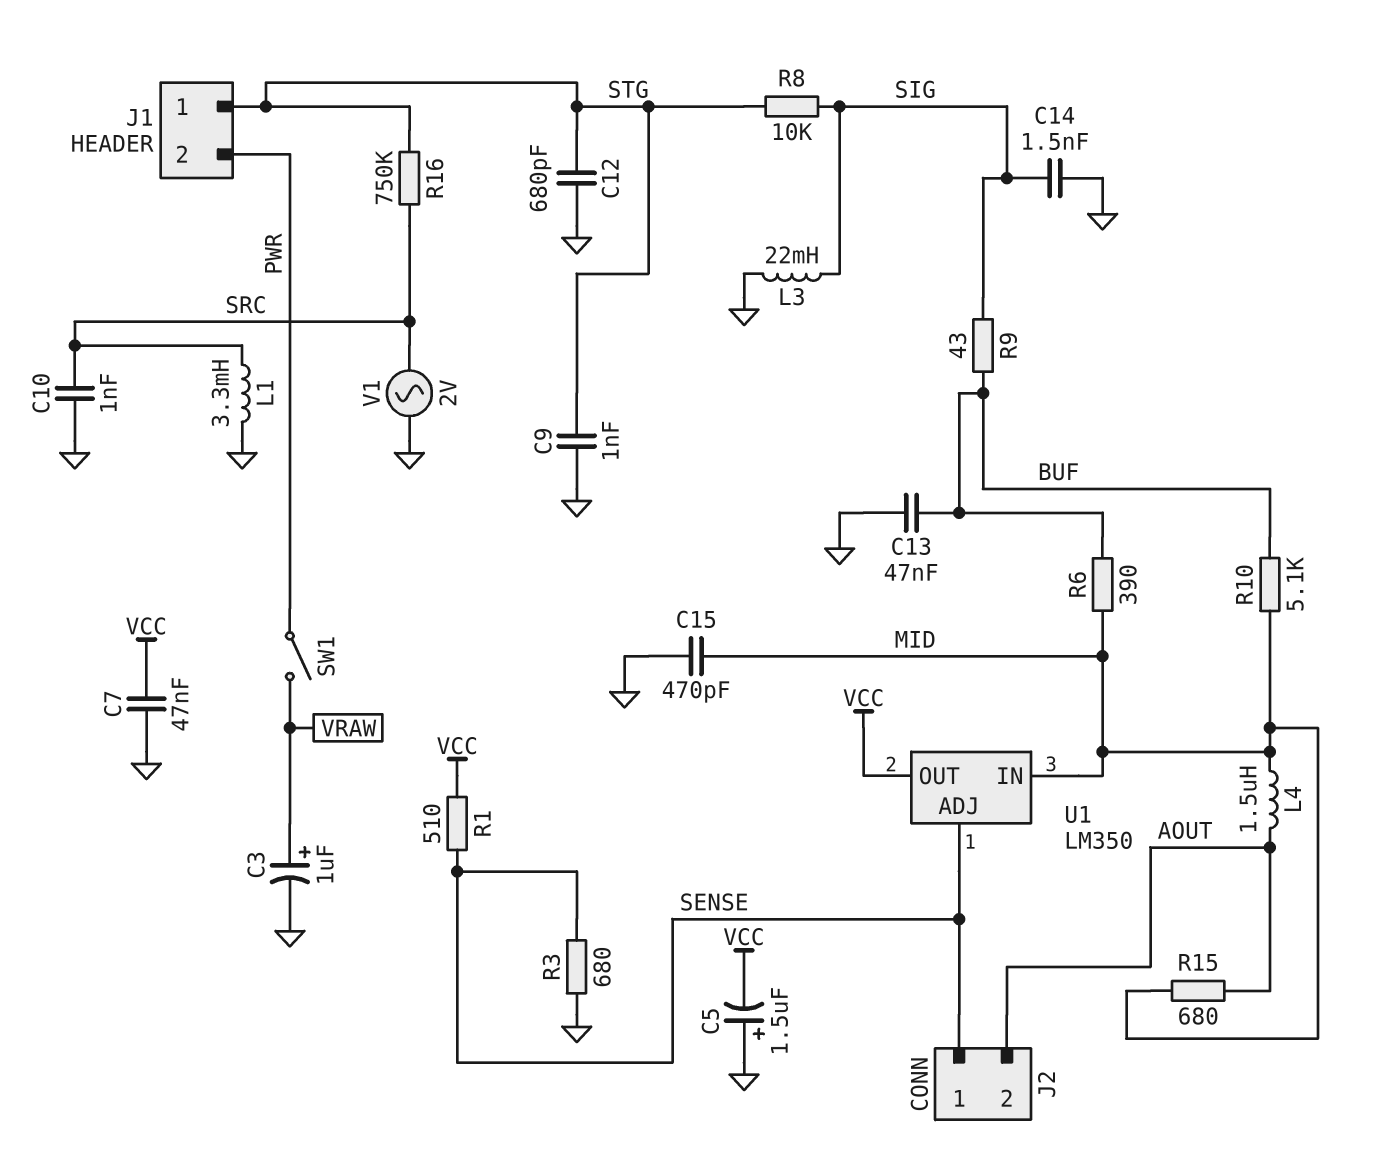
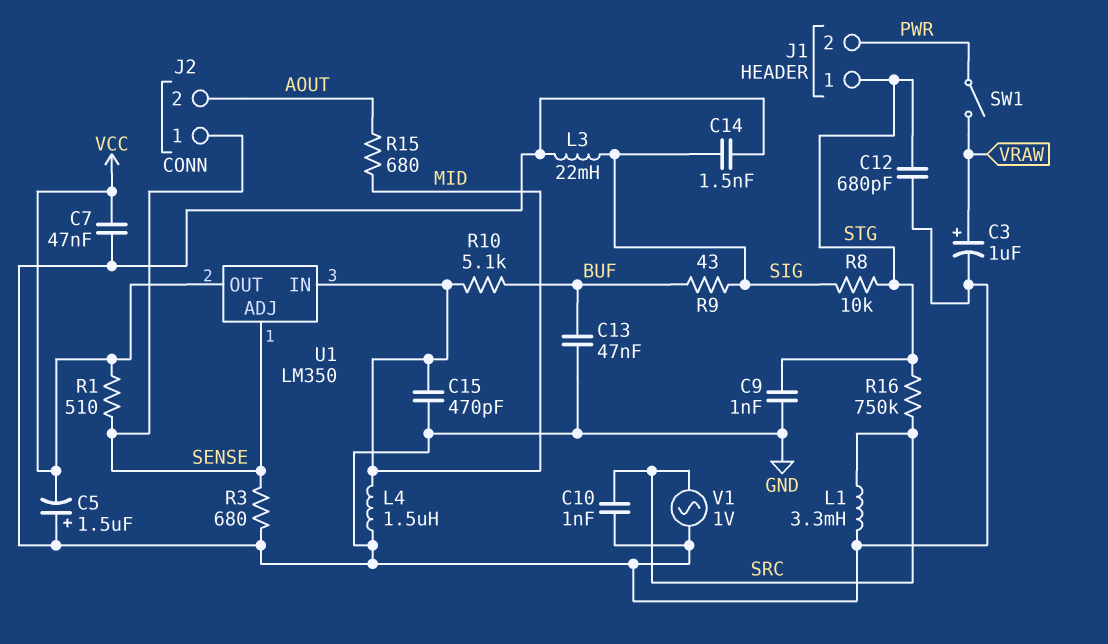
L4: 1.5uH (AOUT, MID) -> 1.5uH (GND, MID)
R6: 390 (BUF, MID) -> none
V1: AC 2V (GND, SRC) -> AC 1V (GND, SRC)

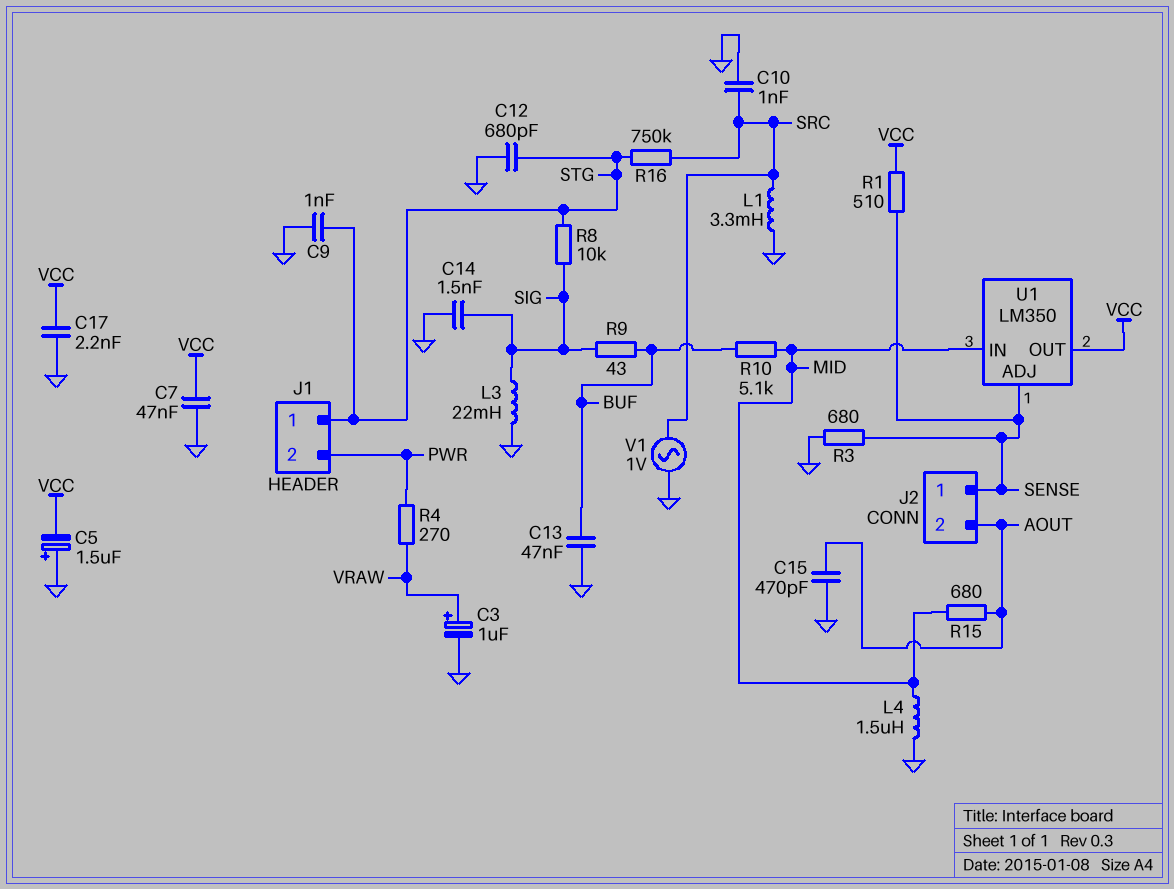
C15: 470pF (GND, MID) -> 470pF (AOUT, GND)
C17: none -> 2.2nF (GND, VCC)
R4: none -> 270 (PWR, VRAW)
SW1: switch (PWR, VRAW) -> none

